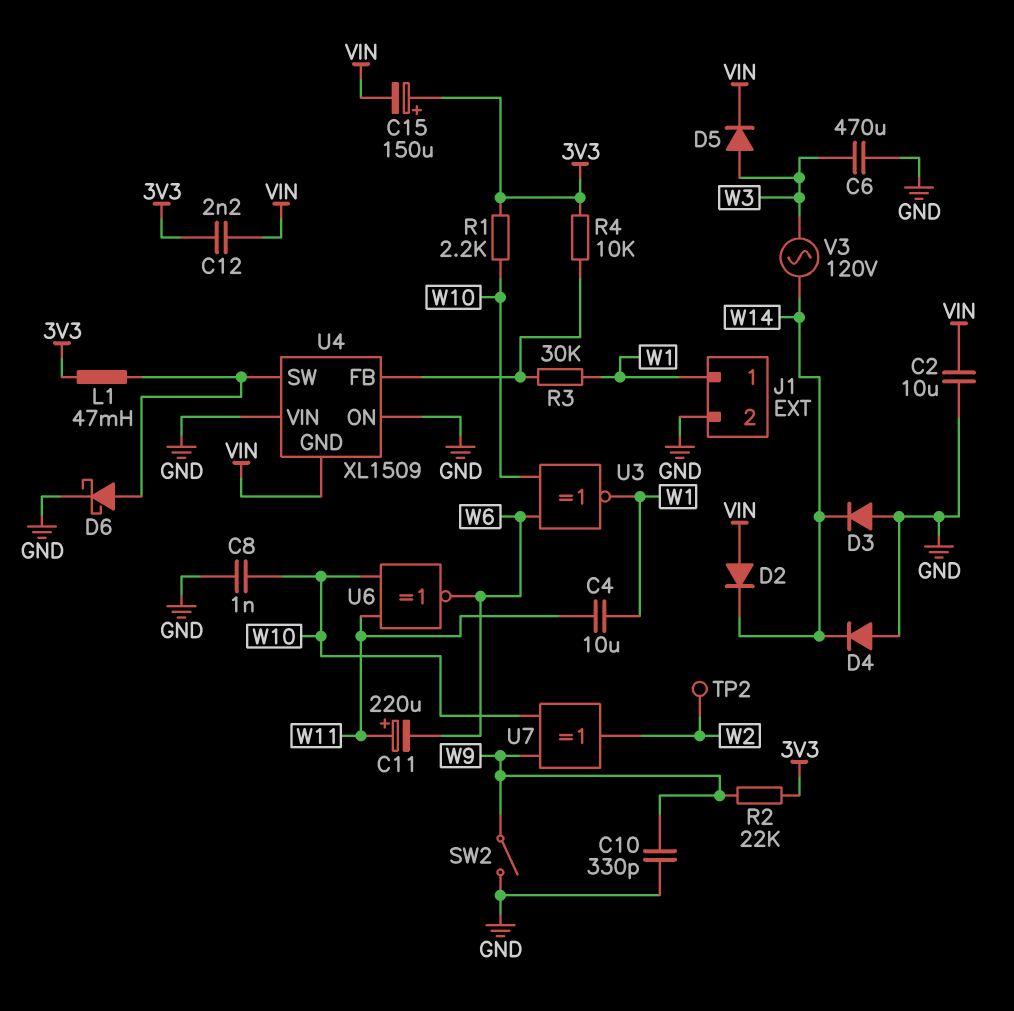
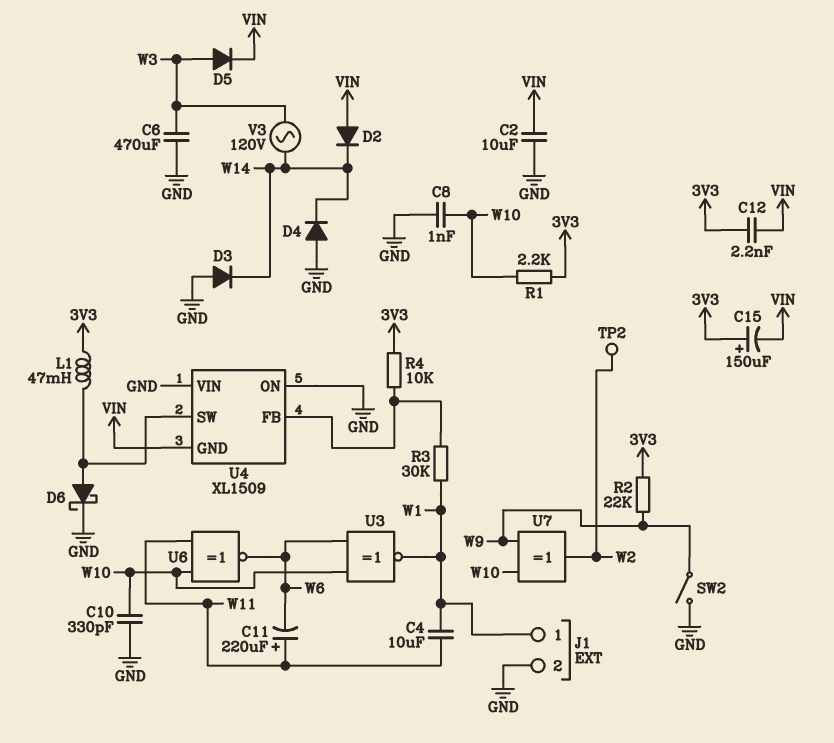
C10: 330pF (GND, W9) -> 330pF (GND, W10)

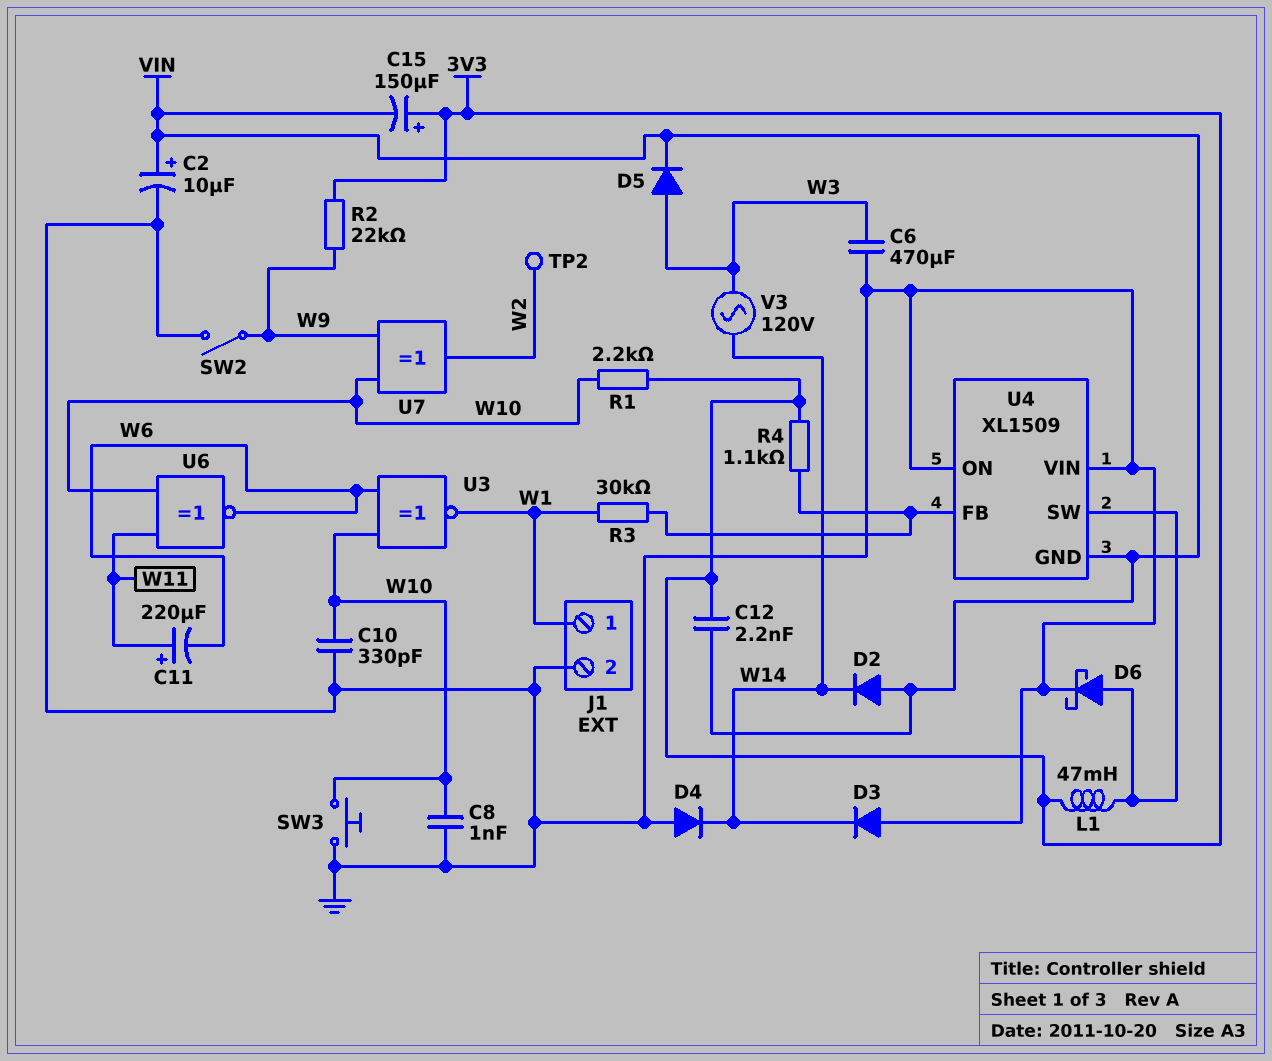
C2: 10uF (GND, VIN) -> 10uF (plus VIN, minus GND)
C4: 10uF (W1, W11) -> none
R4: 10k (3V3, U4/FB) -> 1.1k (3V3, U4/FB)
SW3: none -> button (GND, W10)

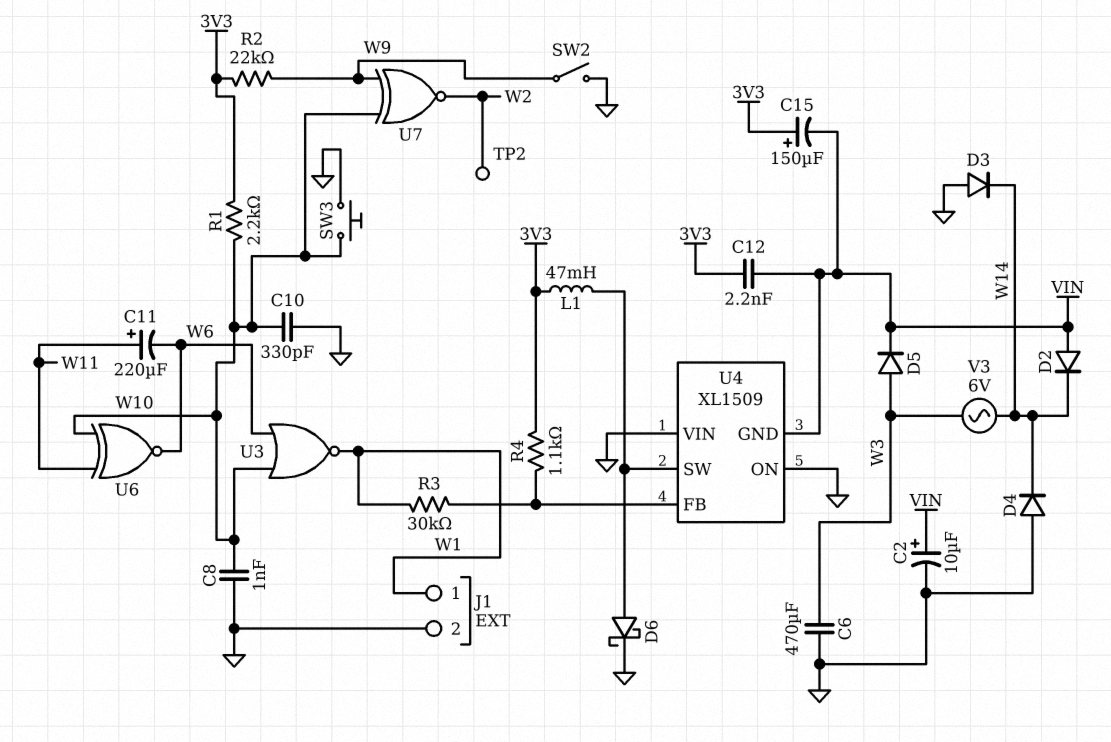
U3: XNOR (in W6, in W10, out W1) -> NOR (in W6, in W10, out W1)
U7: XOR (in W9, in W10, out W2) -> XNOR (in W9, in W10, out W2)
V3: AC 120V (W3, W14) -> AC 6V (W3, W14)

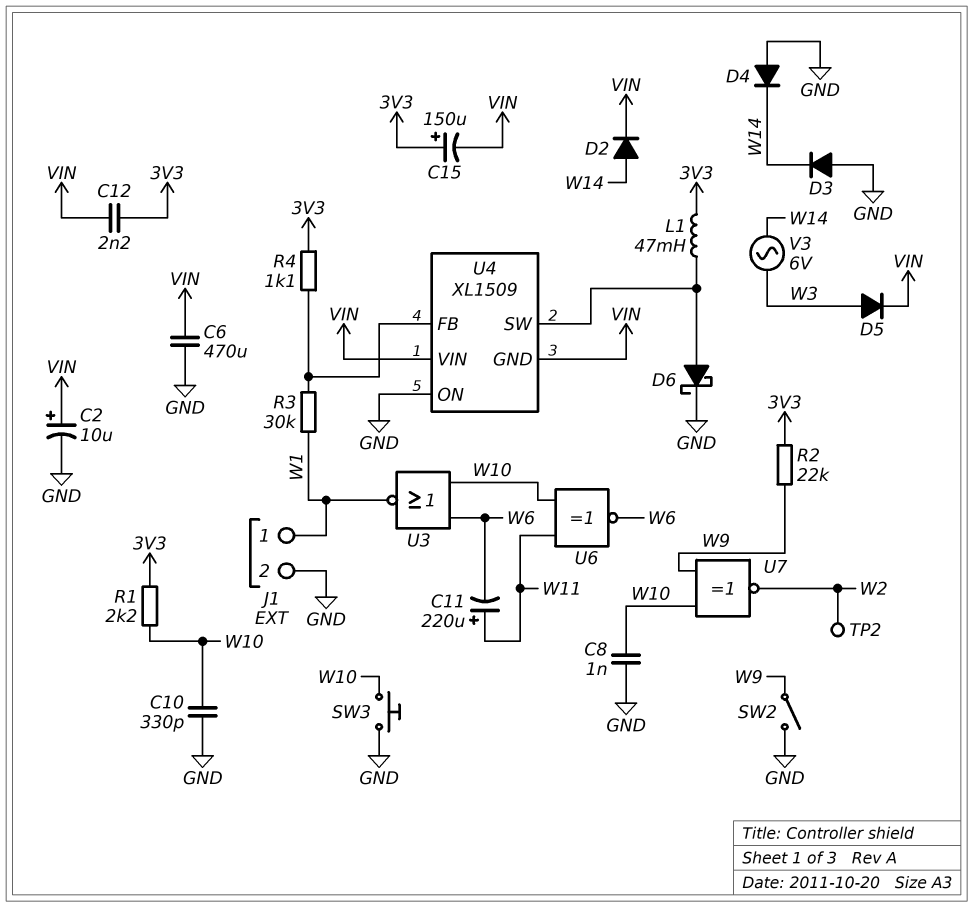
C6: 470uF (GND, W3) -> 470uF (GND, VIN)
D2: diode (A VIN, K W14) -> diode (A W14, K VIN)
U4 pin VIN: GND -> VIN

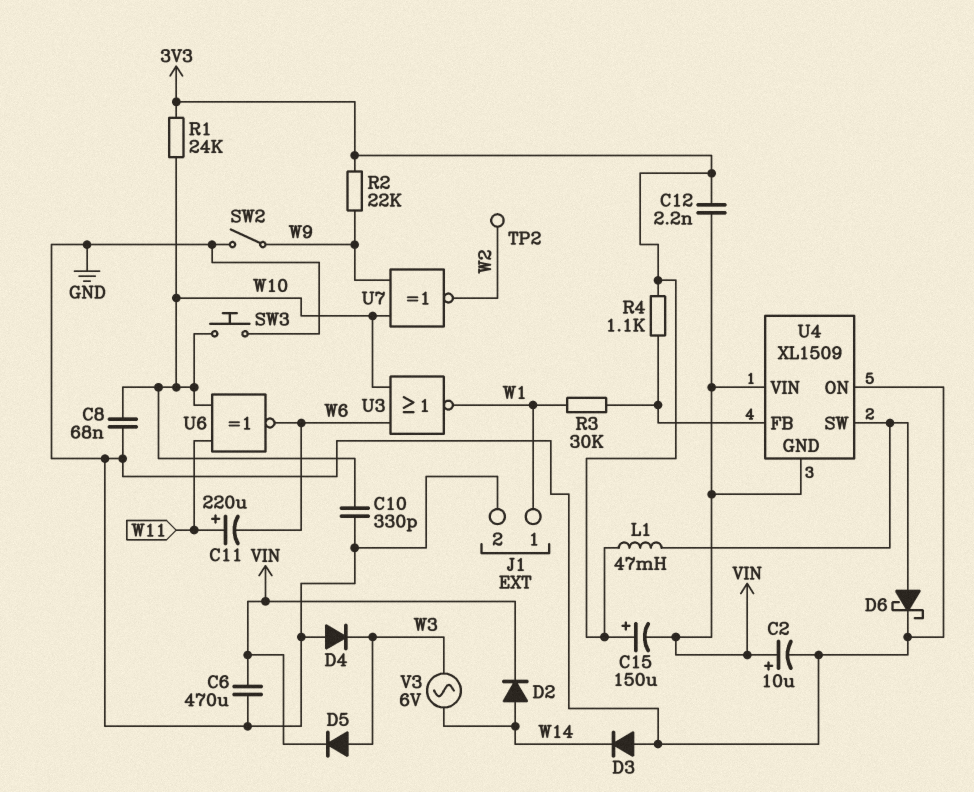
C8: 1nF (GND, W10) -> 68nF (GND, W10)
D4: diode (A GND, K W14) -> diode (A GND, K W3)
R1: 2.2k (3V3, W10) -> 24k (3V3, W10)

